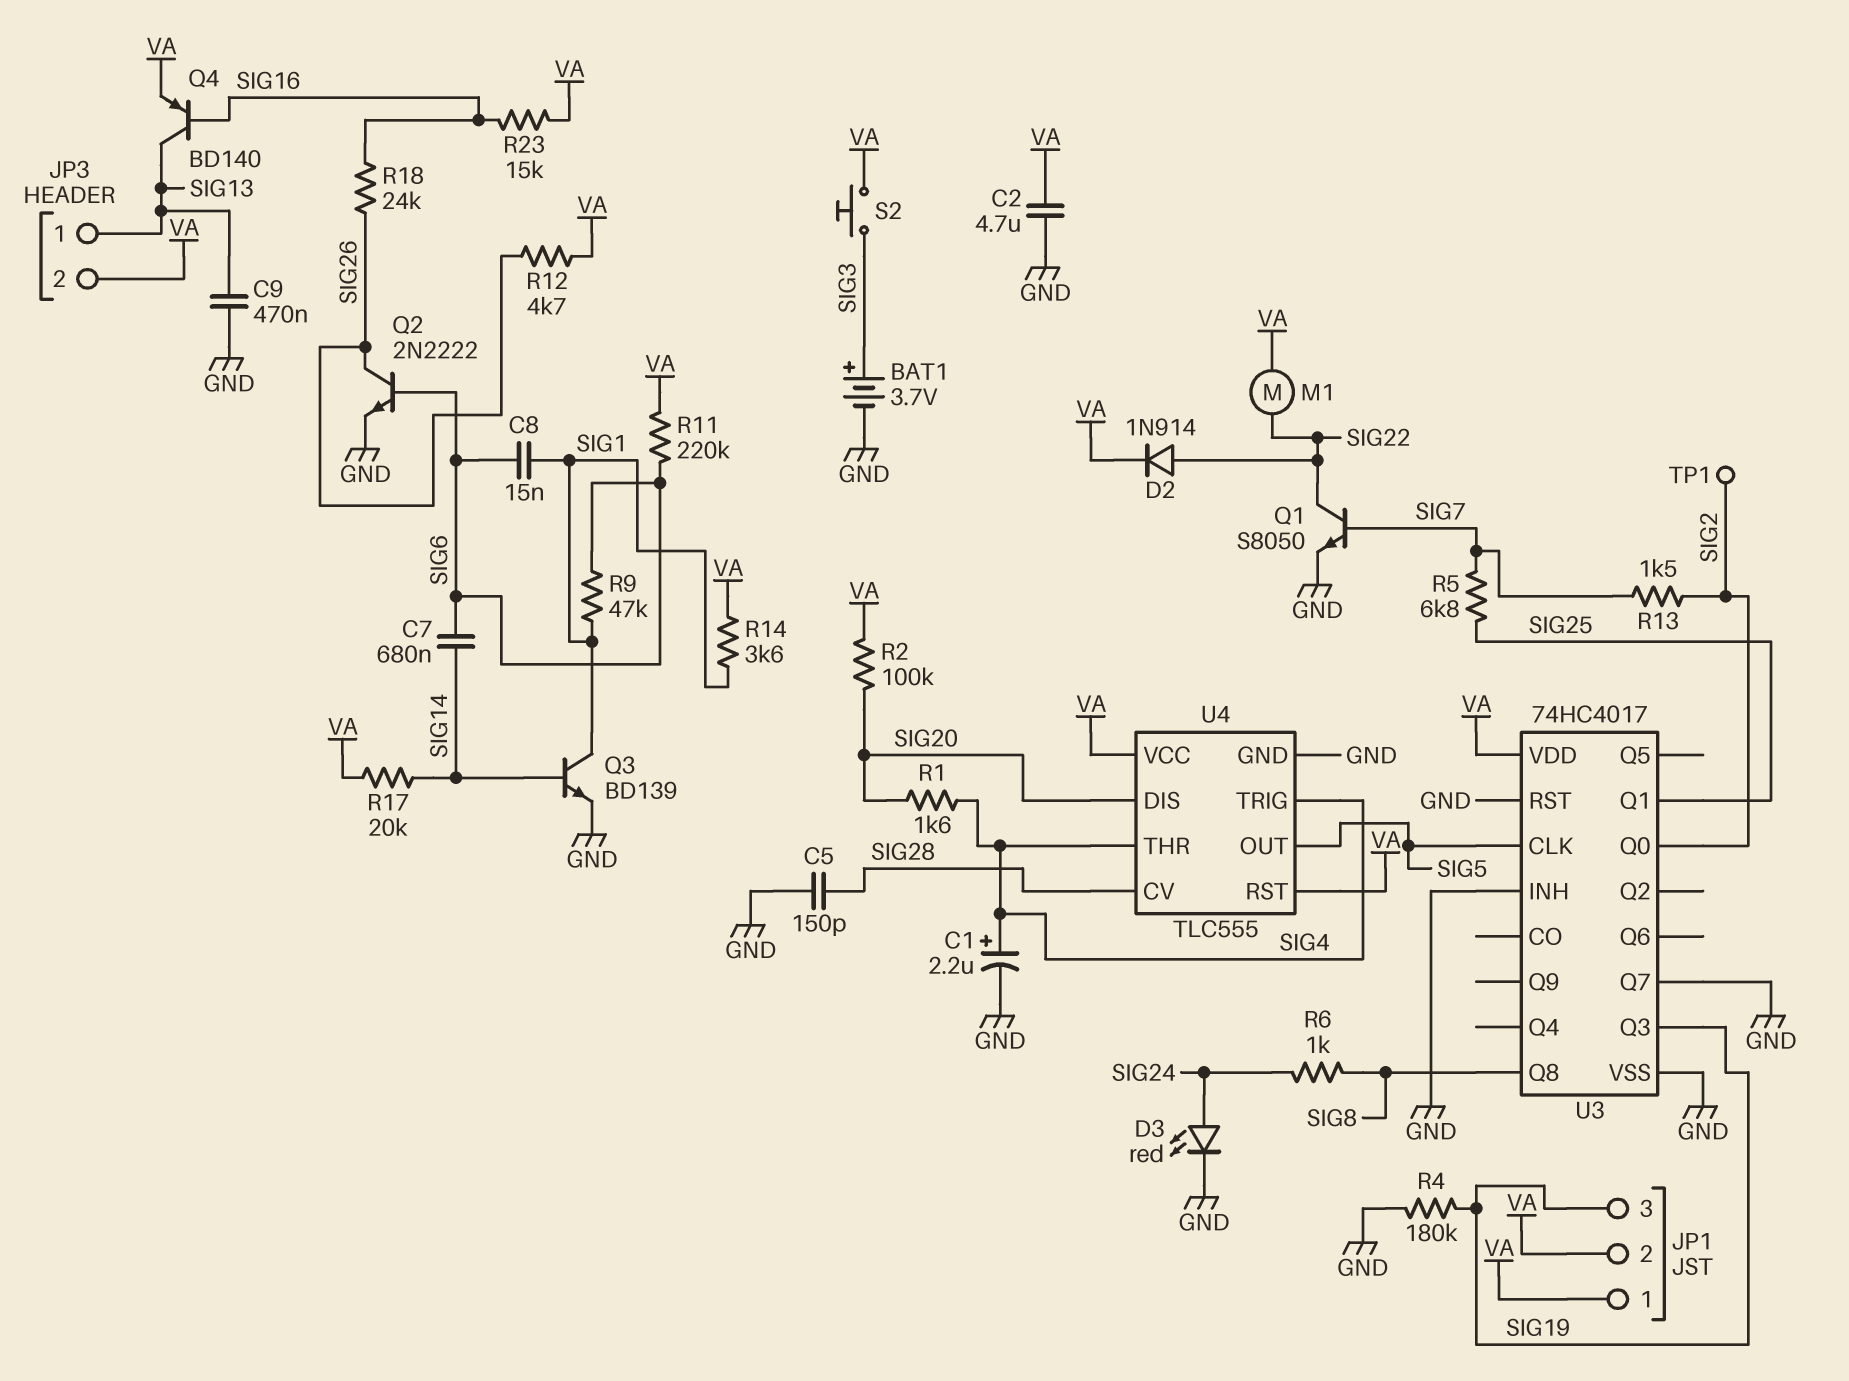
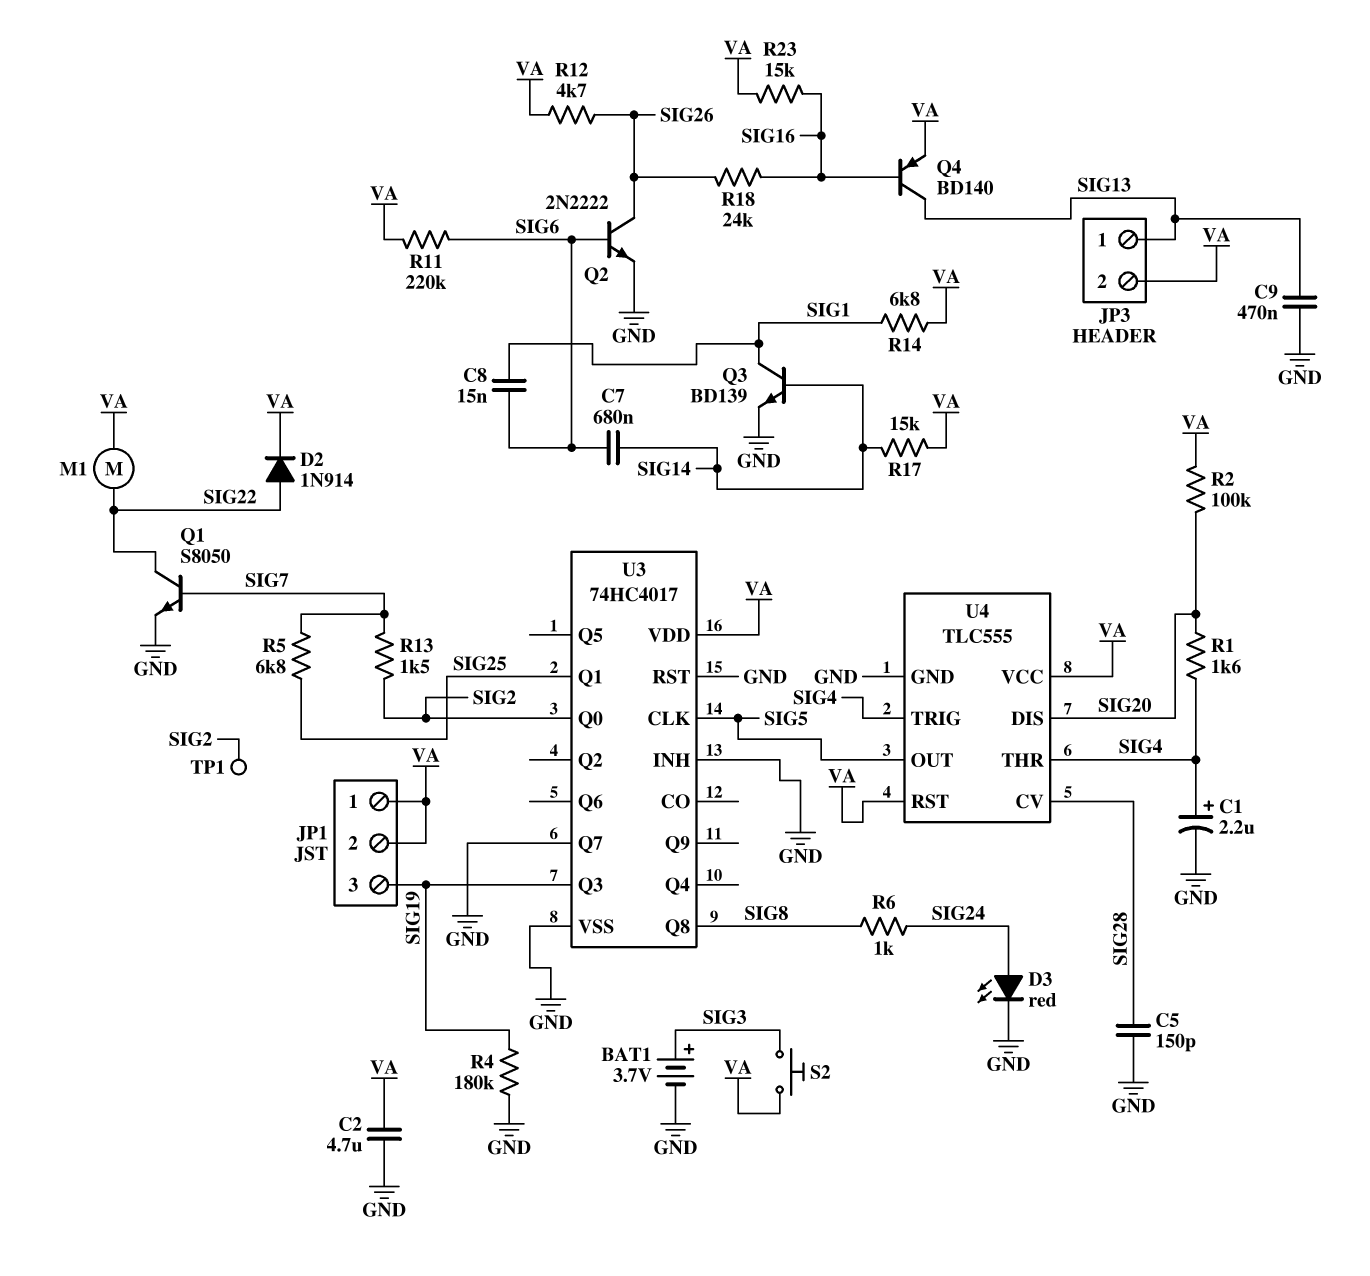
R9: 47k (SIG1, SIG6) -> none
R14: 3.6k (SIG1, VA) -> 6.8k (SIG1, VA)
R17: 20k (SIG14, VA) -> 15k (SIG14, VA)

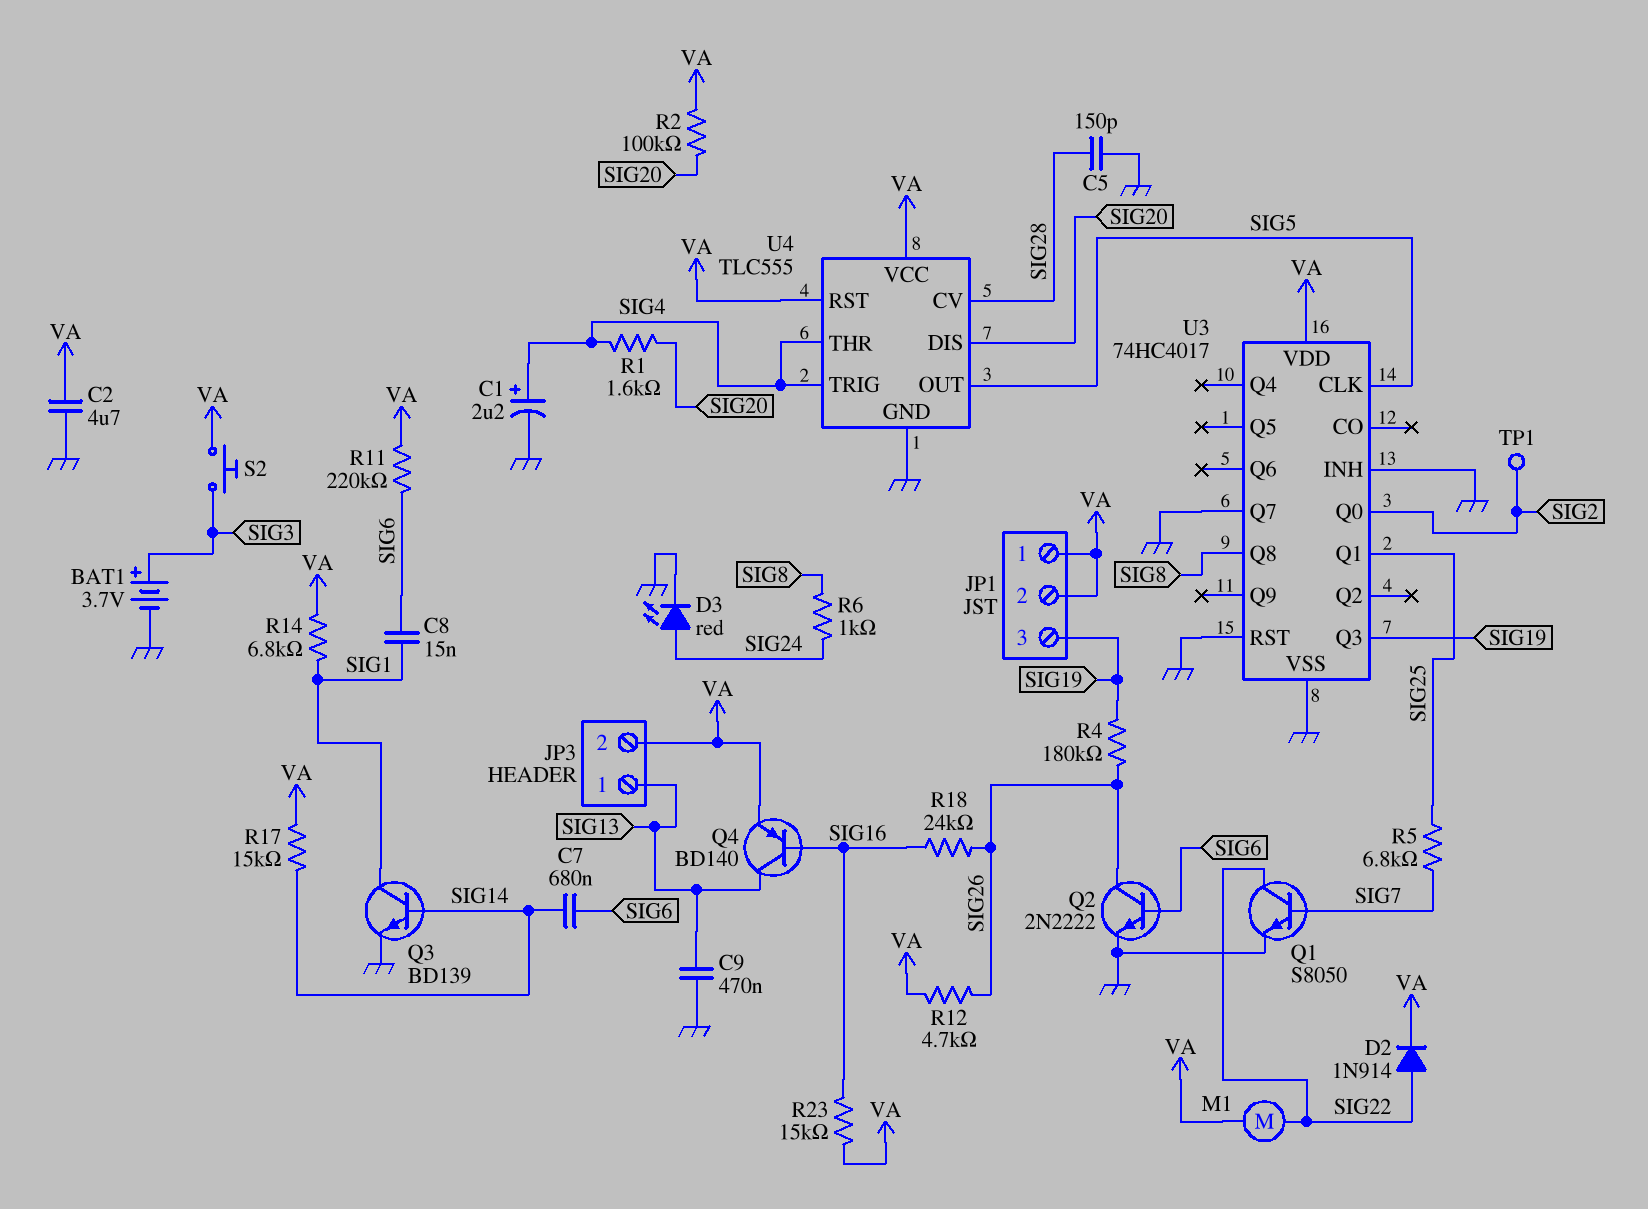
R4: 180k (GND, SIG19) -> 180k (SIG19, SIG26)
R13: 1.5k (SIG2, SIG7) -> none

